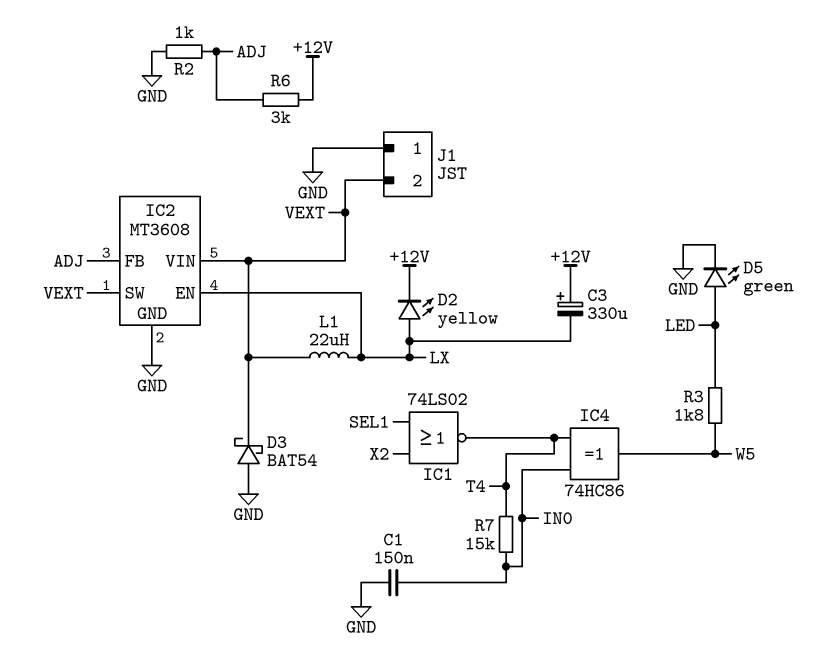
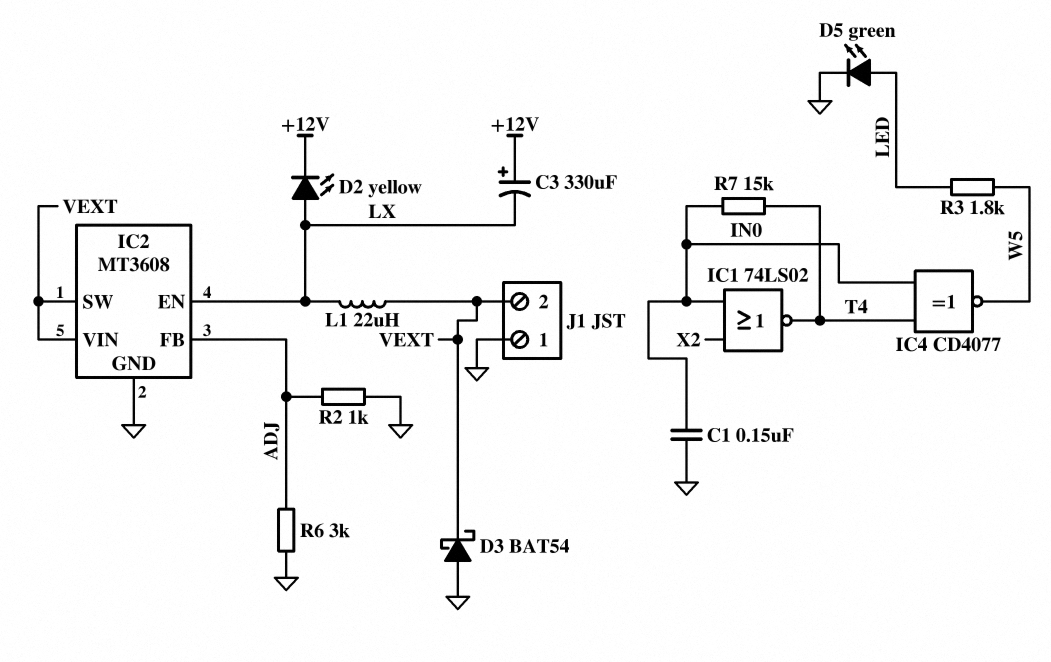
IC1: NOR 74LS02 (in SEL1, in X2, out T4) -> NOR 74LS02 (in IN0, in X2, out T4)
IC4: XOR 74HC86 (in IN0, in T4, out W5) -> XNOR CD4077 (in IN0, in T4, out W5)
R6: 3k (+12V, ADJ) -> 3k (ADJ, GND)

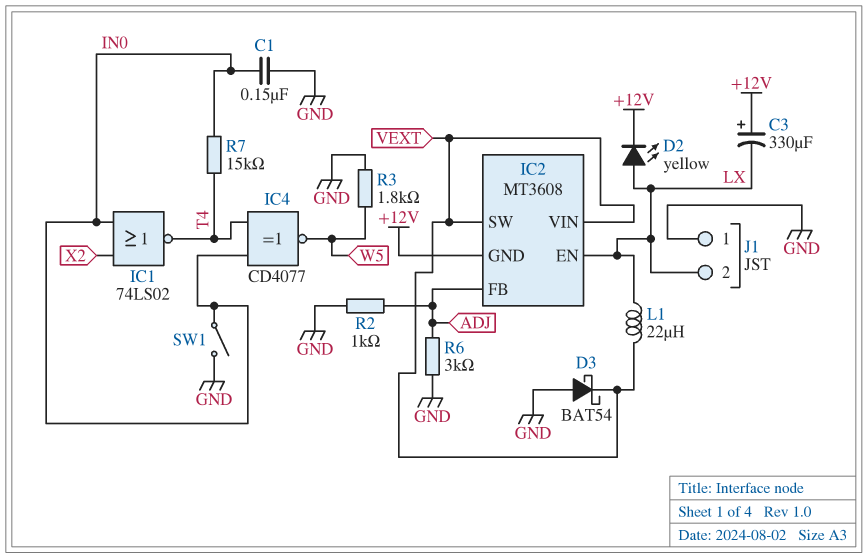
D5: LED green (A LED, K GND) -> none
IC2 pin GND: GND -> +12V
J1 pin 2: VEXT -> LX
R3: 1.8k (LED, W5) -> 1.8k (GND, W5)
SW1: none -> switch (GND, IN0)

